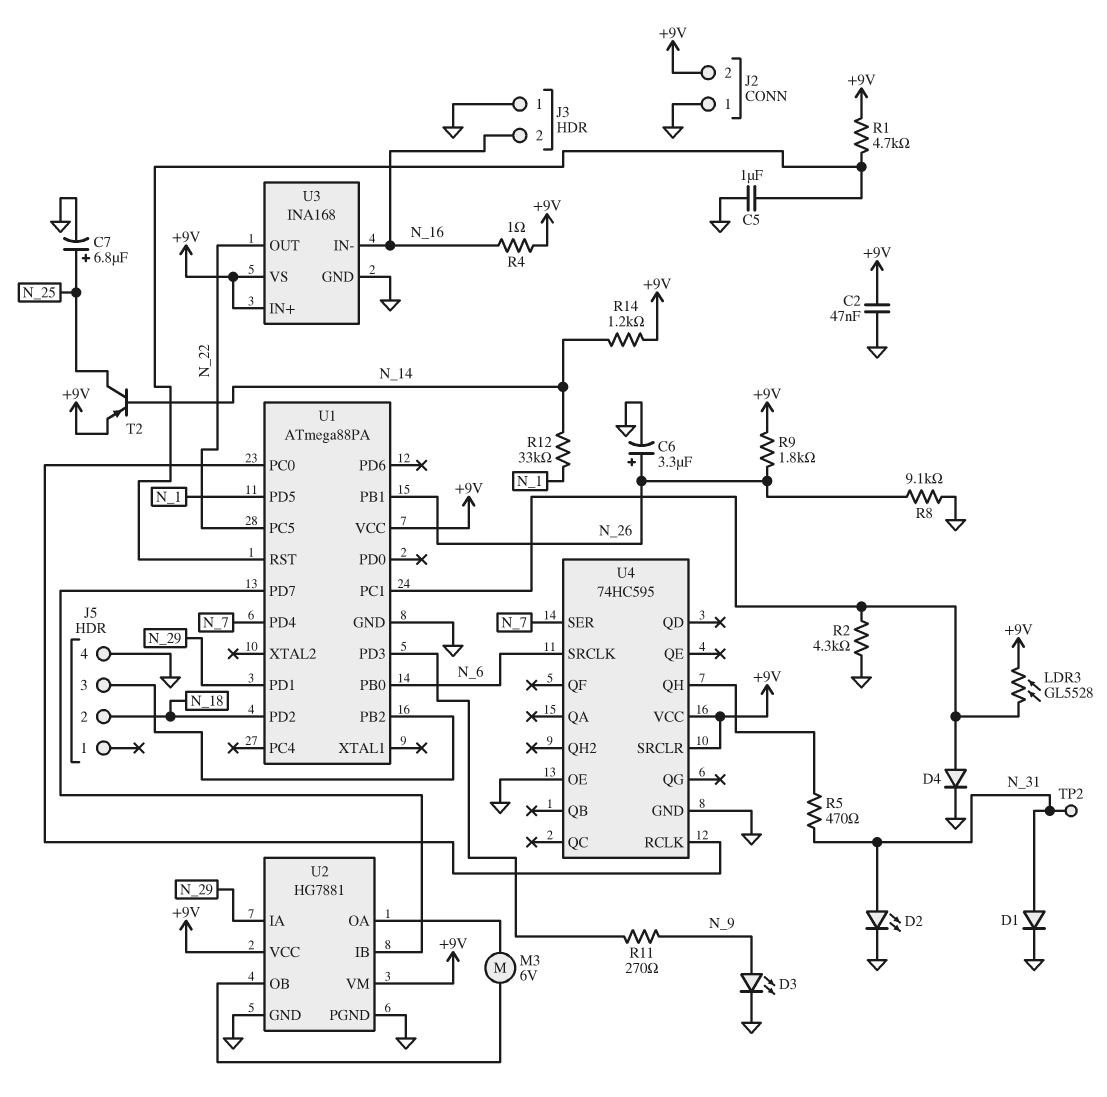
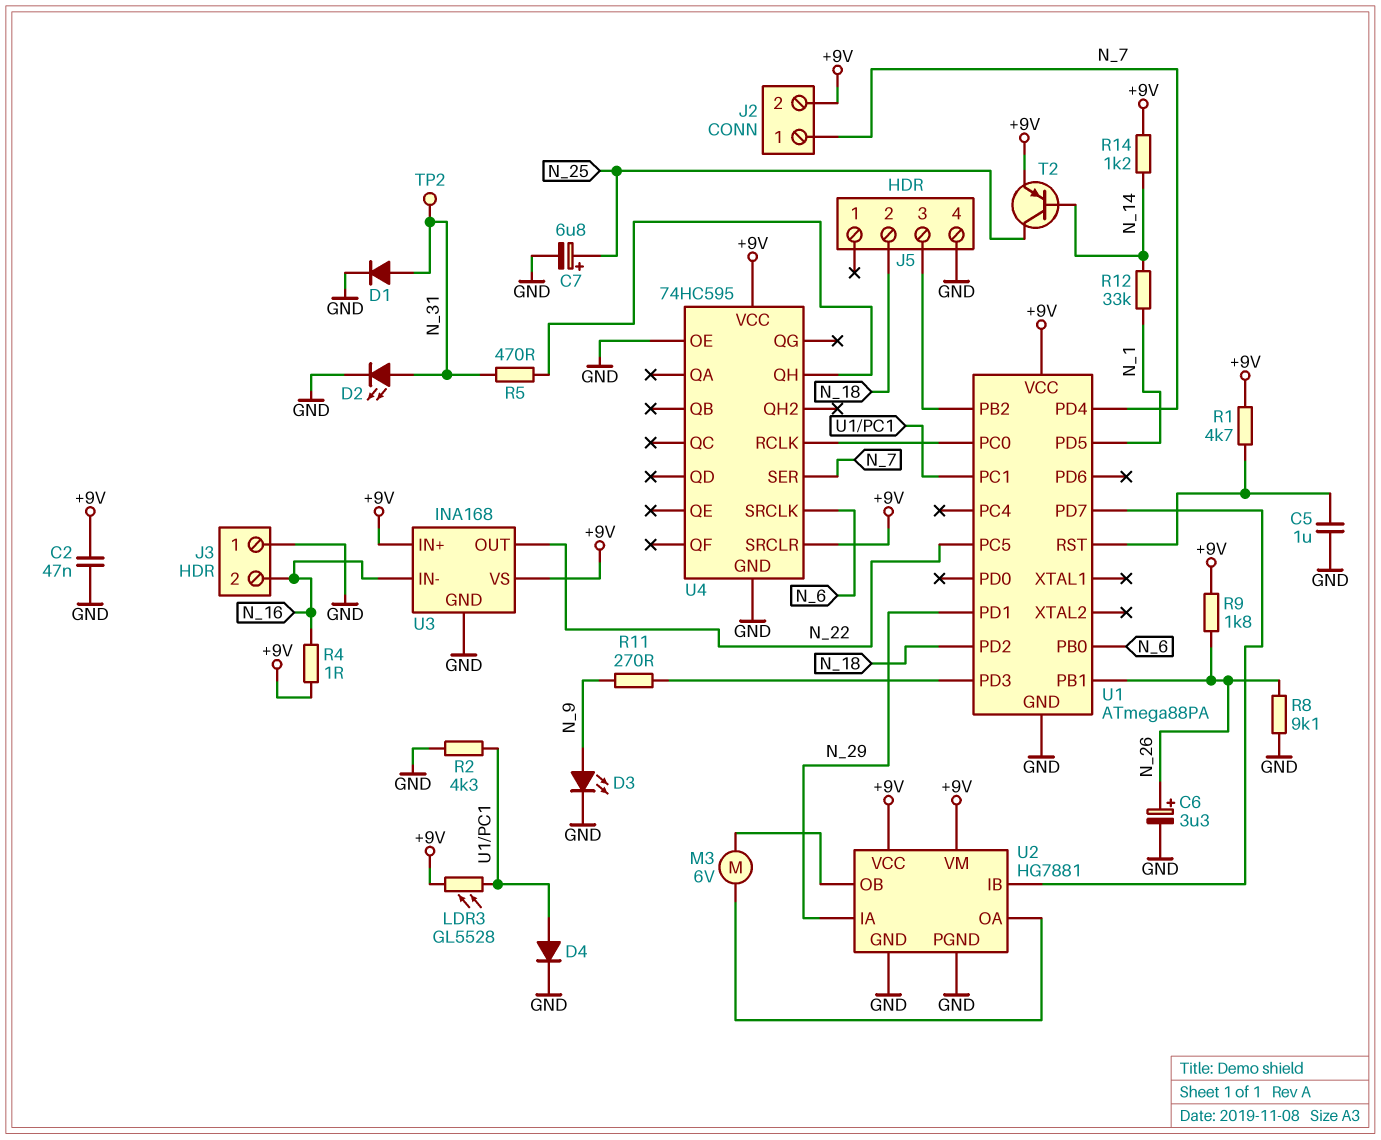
J2 pin 1: GND -> N_7

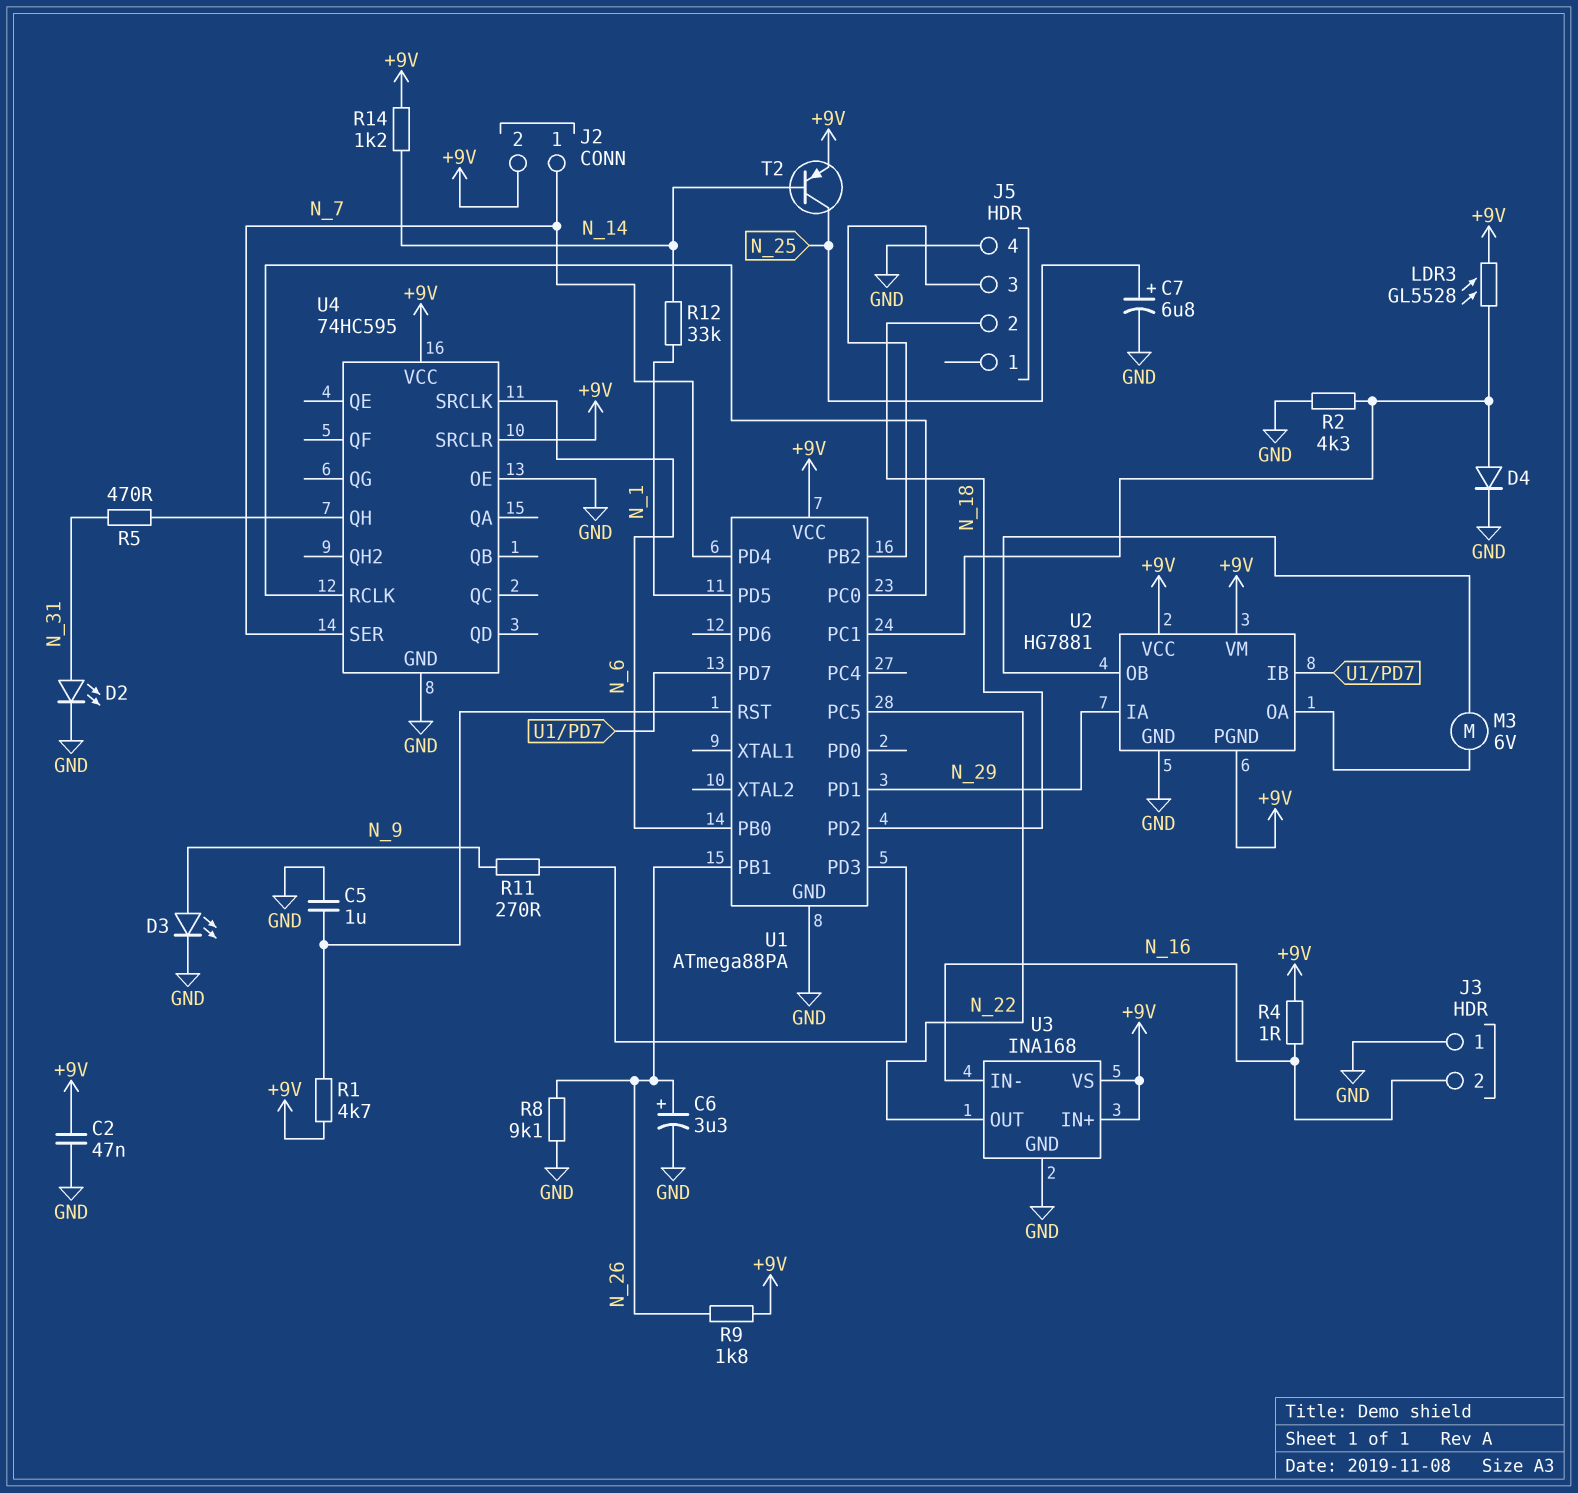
D1: diode (A N_31, K GND) -> none
TP2: test point (N_31) -> none
U2 pin PGND: GND -> +9V

